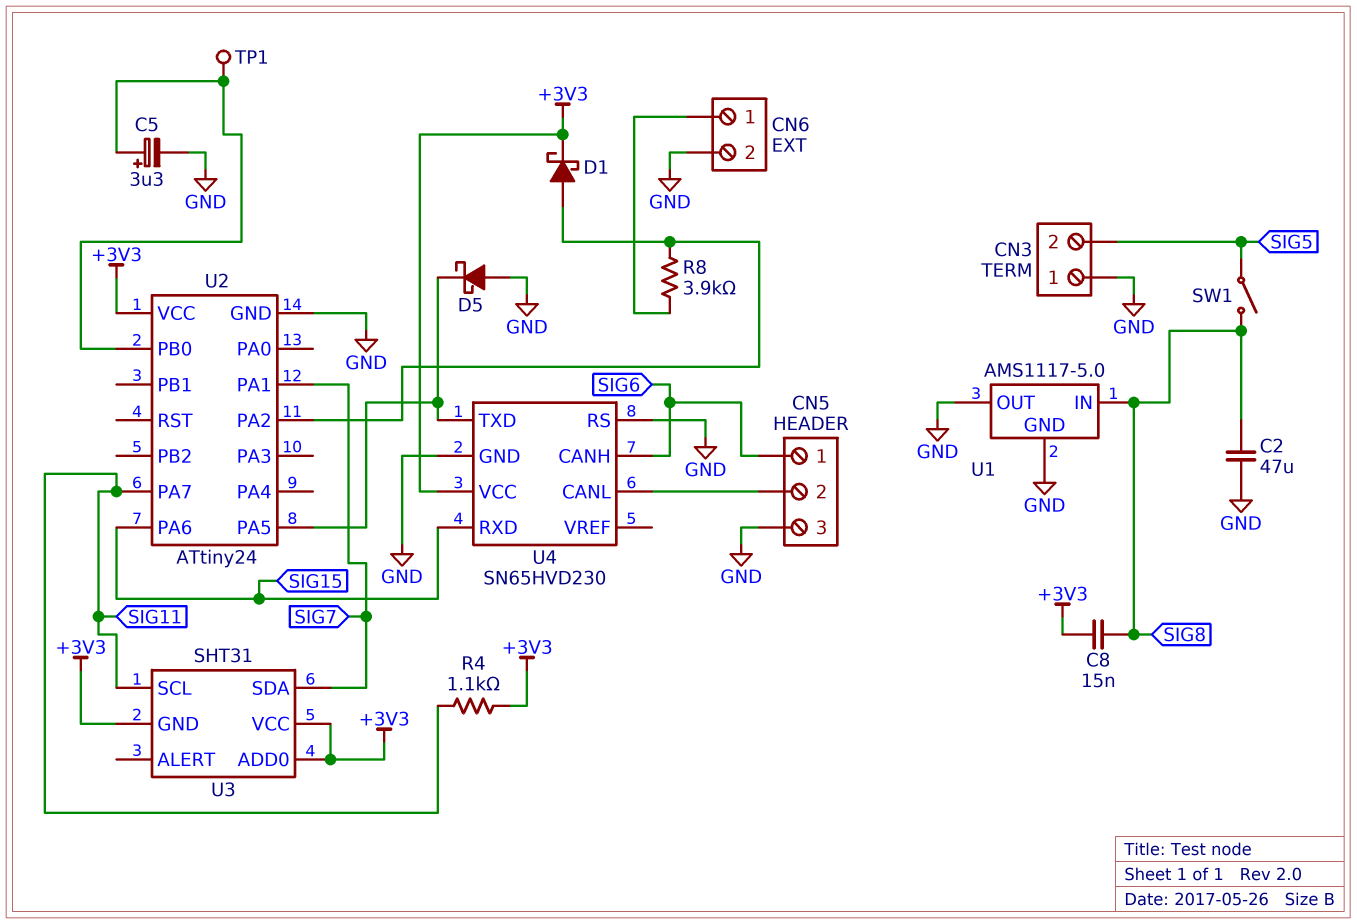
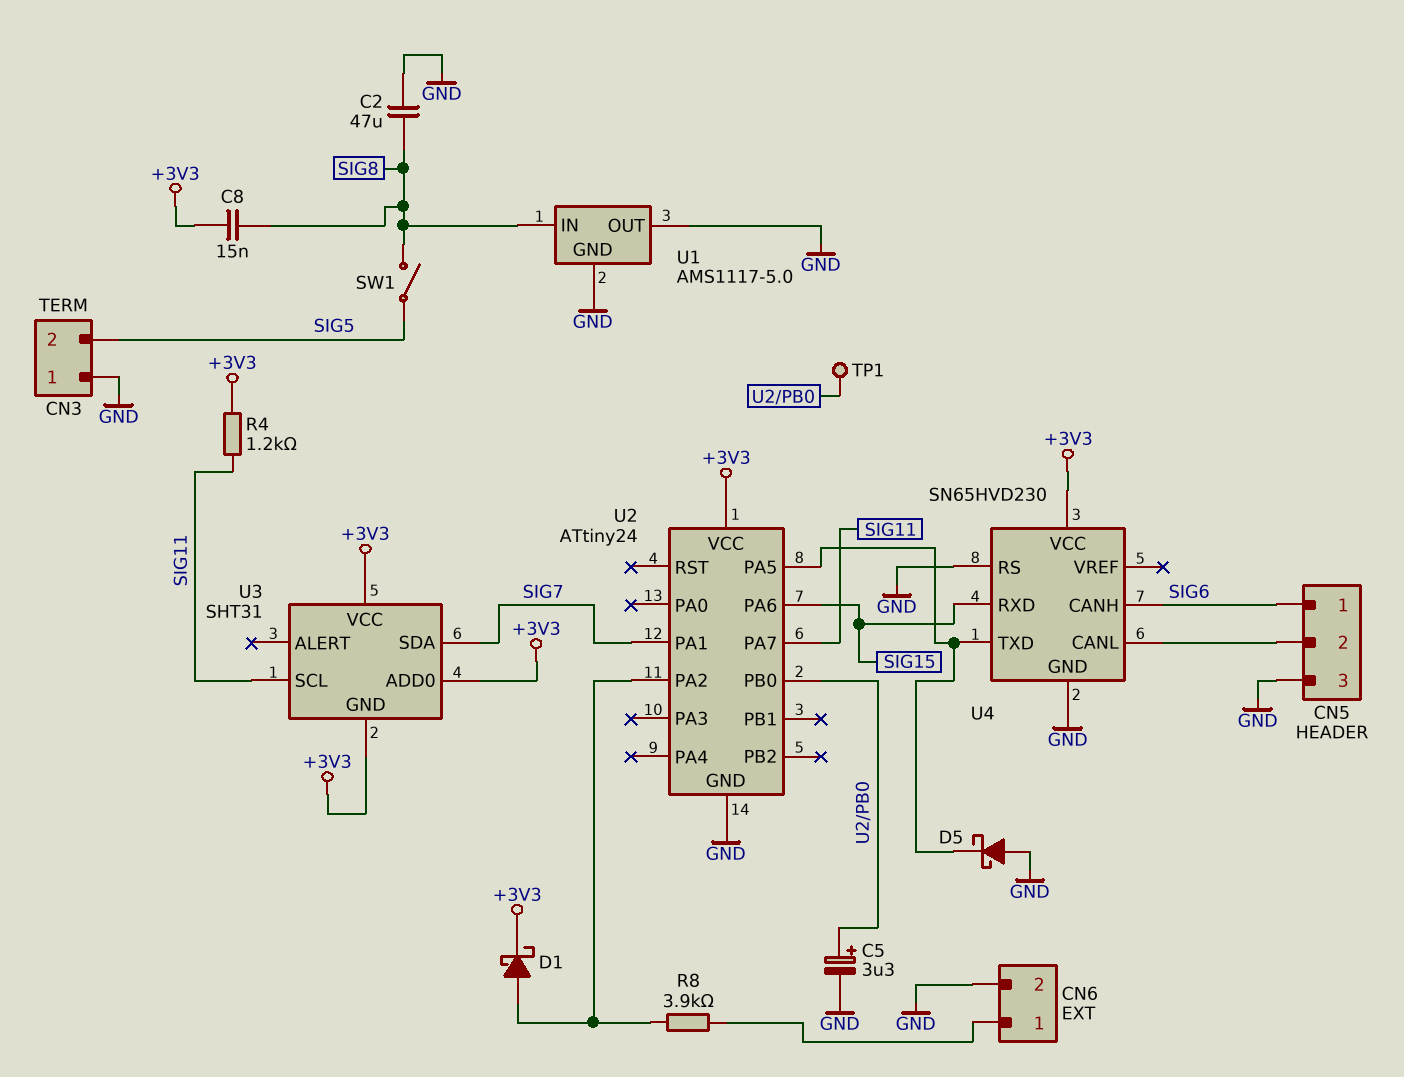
R4: 1.1k (+3V3, SIG11) -> 1.2k (+3V3, SIG11)

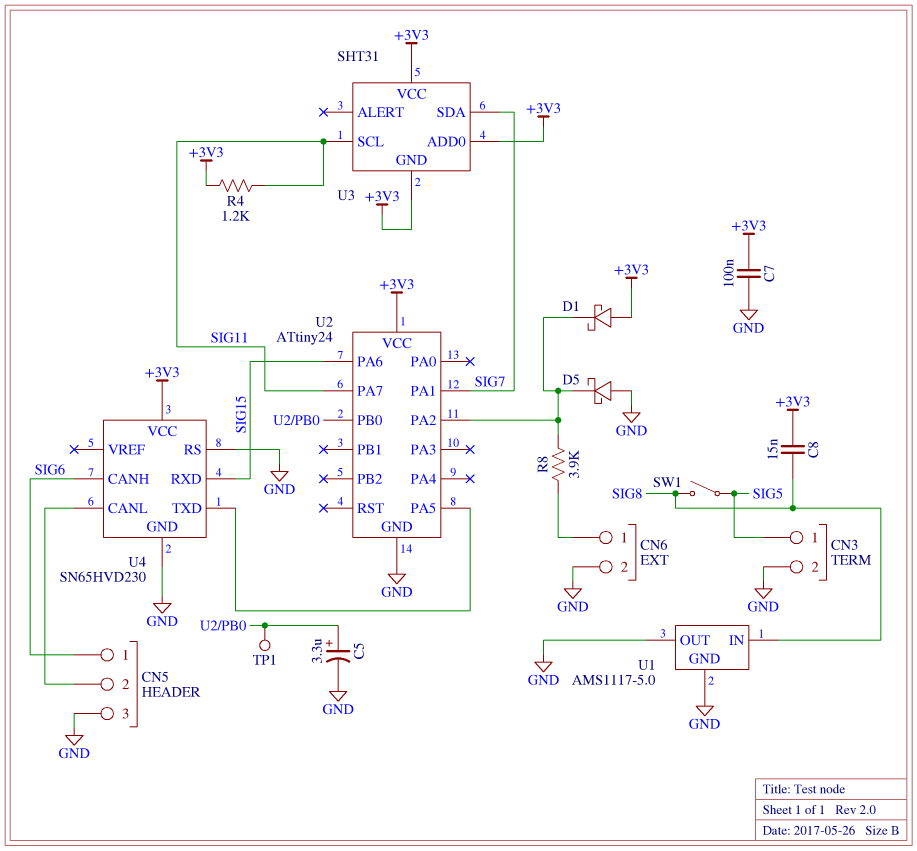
C2: 47uF (GND, SIG8) -> none
C7: none -> 100nF (+3V3, GND)
CN3 pin 1: GND -> SIG5
CN3 pin 2: SIG5 -> GND
D1: schottky (A U2/PA2, K +3V3) -> schottky (A +3V3, K U2/PA2)
D5: schottky (A GND, K U2/PA5) -> schottky (A GND, K U2/PA2)

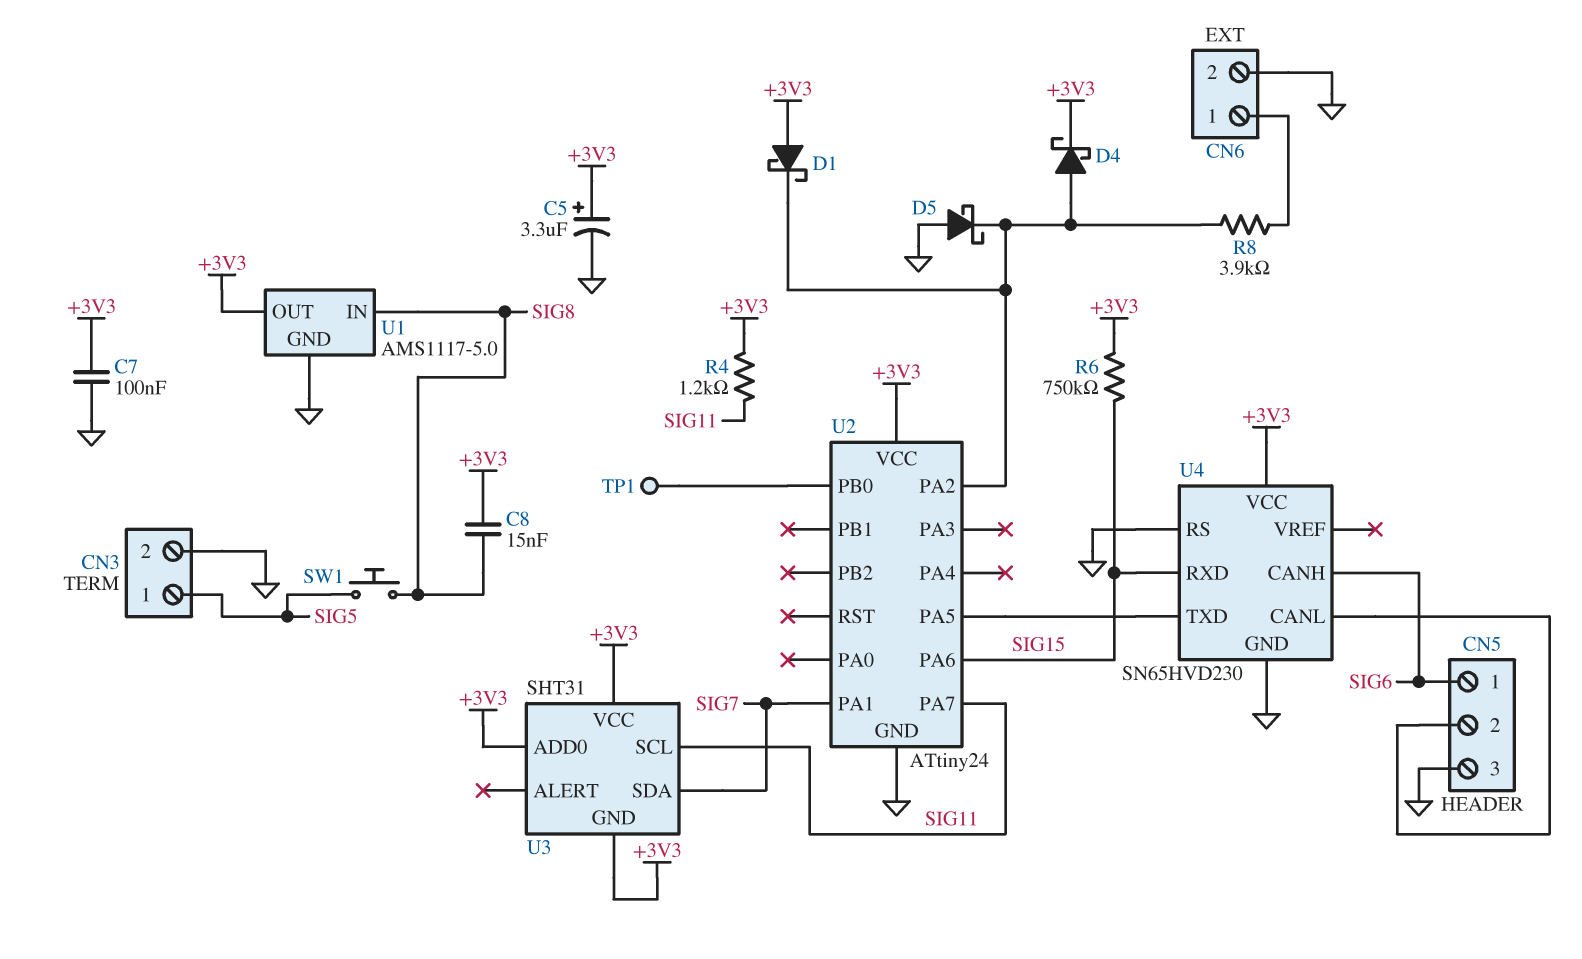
C5: 3.3uF (plus U2/PB0, minus GND) -> 3.3uF (plus +3V3, minus GND)
D4: none -> schottky (A U2/PA2, K +3V3)
R6: none -> 750k (+3V3, SIG15)
SW1: switch (SIG5, SIG8) -> button (SIG5, SIG8)
U1 pin OUT: GND -> +3V3

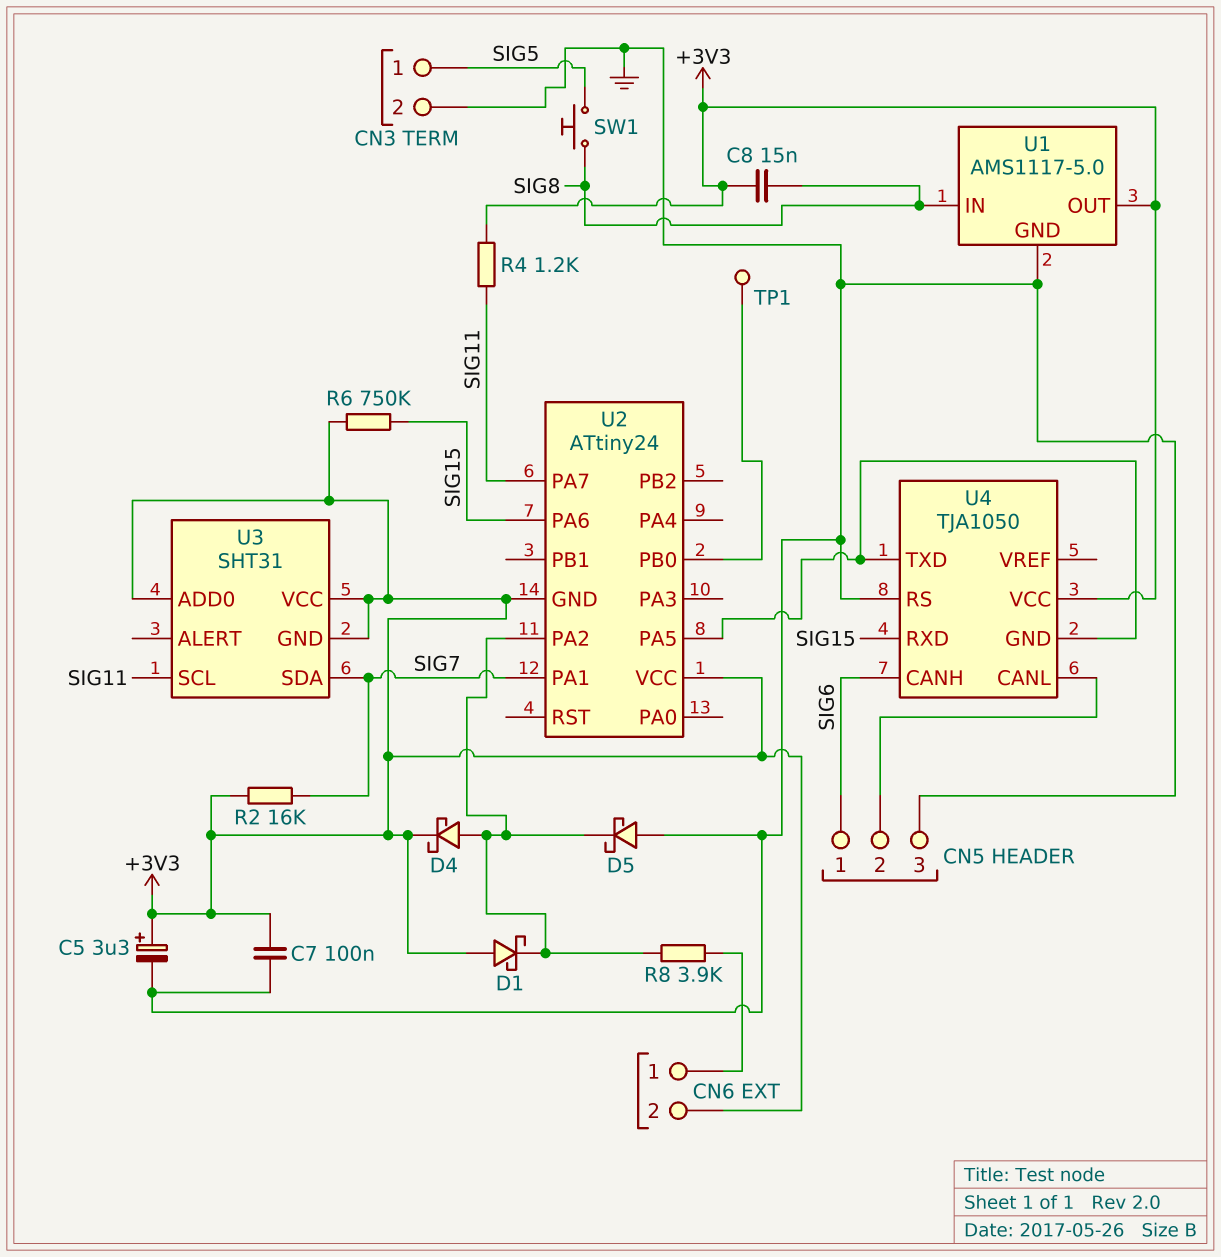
CN6 pin 2: GND -> +3V3
R2: none -> 16k (+3V3, SIG7)
U2 pin GND: GND -> +3V3
U4: SN65HVD230 -> TJA1050
U4 pin GND: GND -> U2/PA5

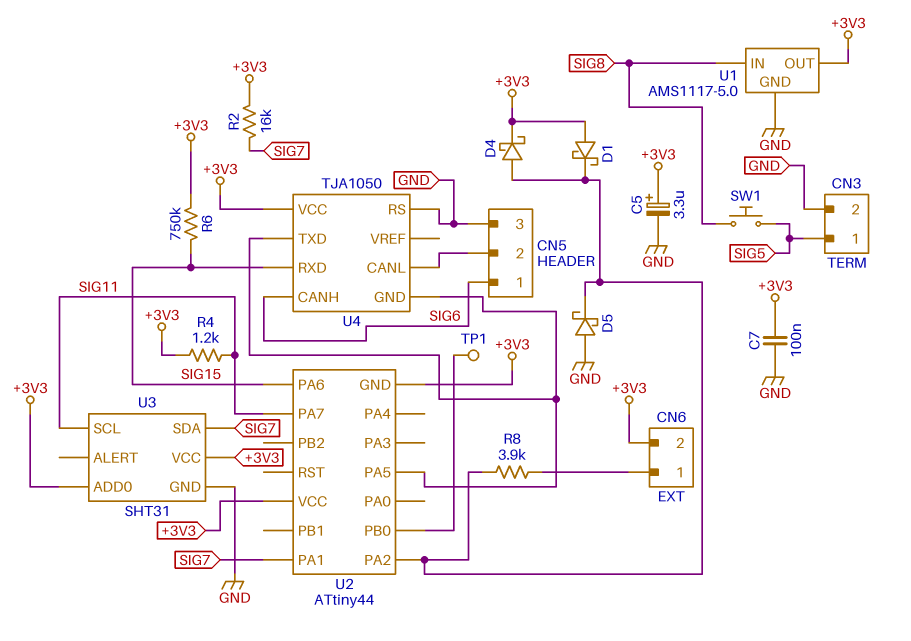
C8: 15nF (+3V3, SIG8) -> none
U2: ATtiny24 -> ATtiny44
U3 pin GND: +3V3 -> GND

